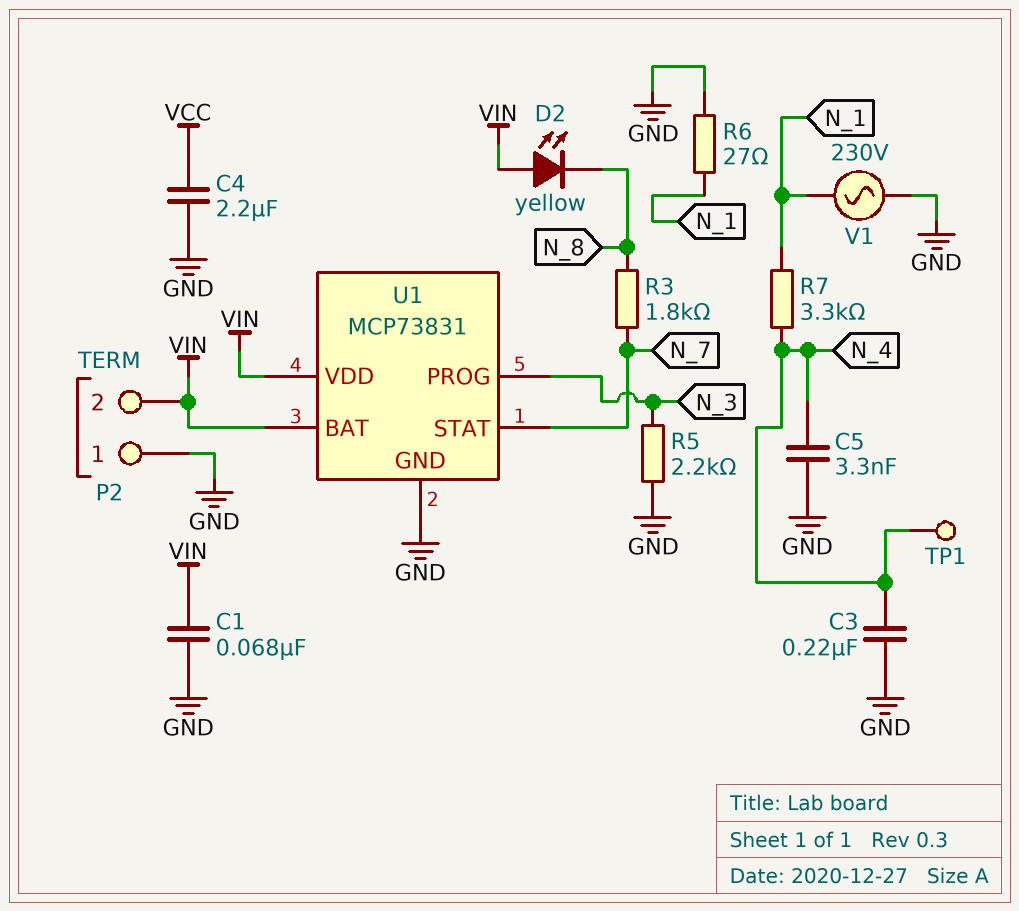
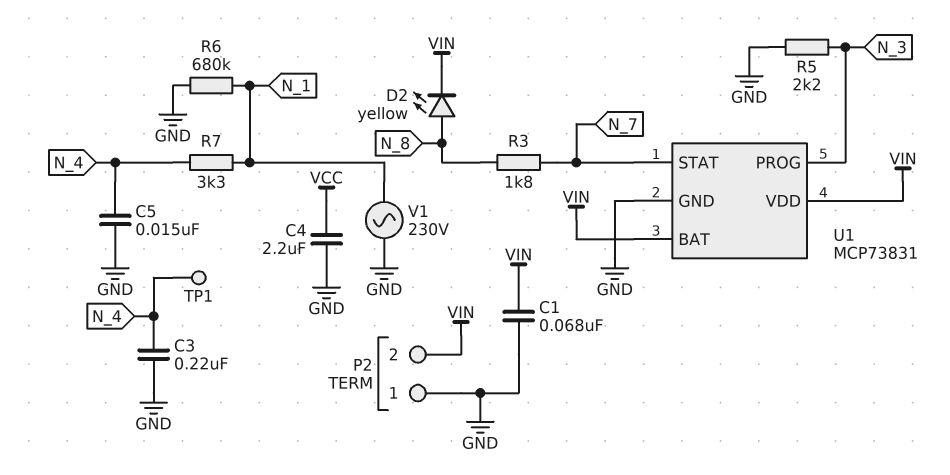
C5: 3.3nF (GND, N_4) -> 15nF (GND, N_4)
D2: LED yellow (A VIN, K N_8) -> LED yellow (A N_8, K VIN)
R6: 27 (GND, N_1) -> 680k (GND, N_1)

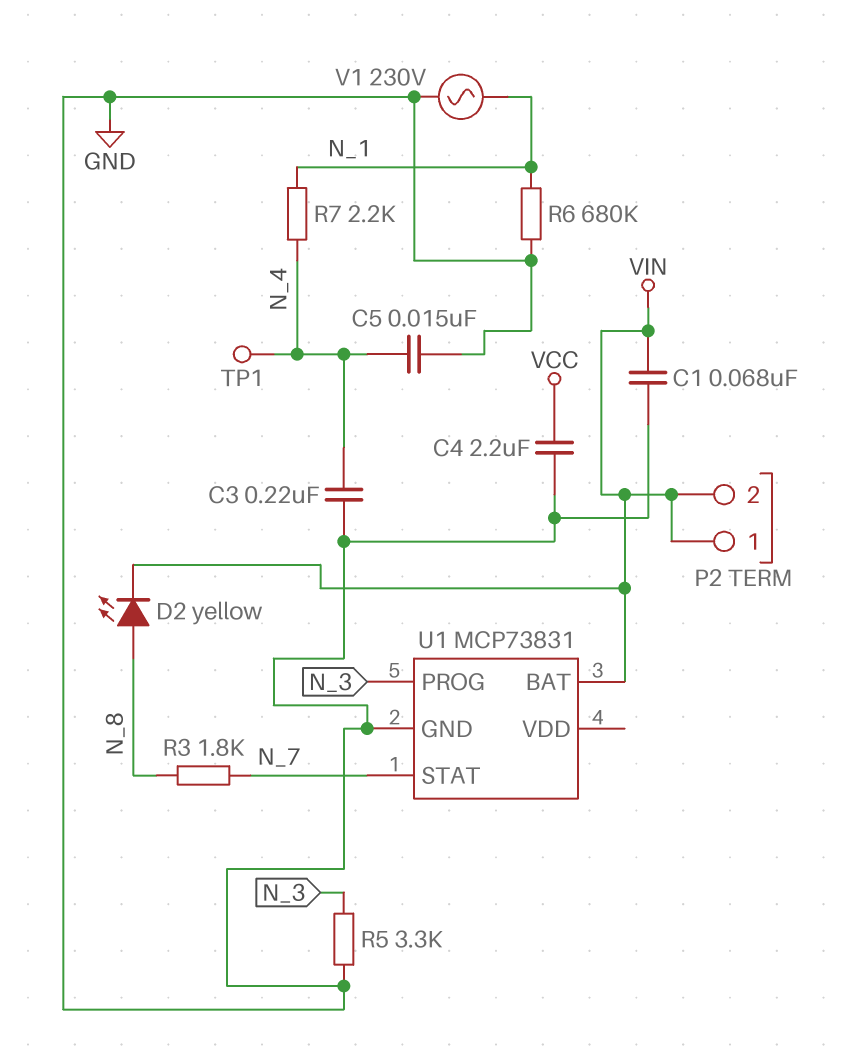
P2 pin 1: GND -> VIN
R5: 2.2k (GND, N_3) -> 3.3k (GND, N_3)
R7: 3.3k (N_1, N_4) -> 2.2k (N_1, N_4)
U1 pin VDD: VIN -> none

